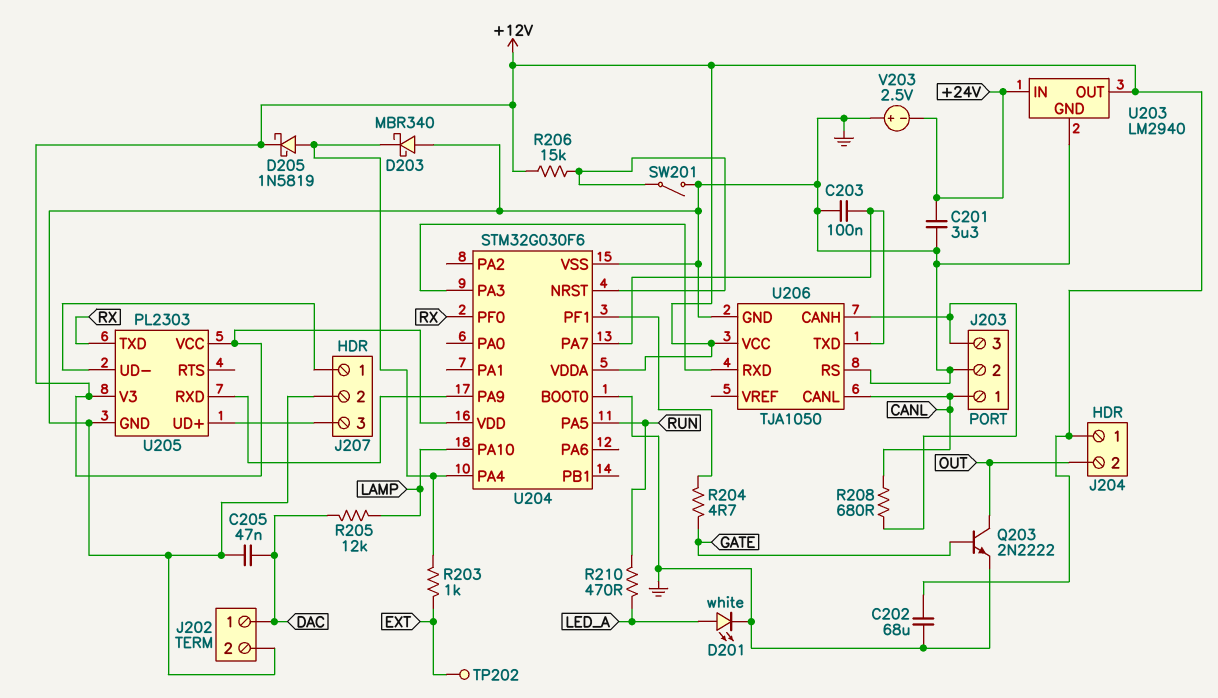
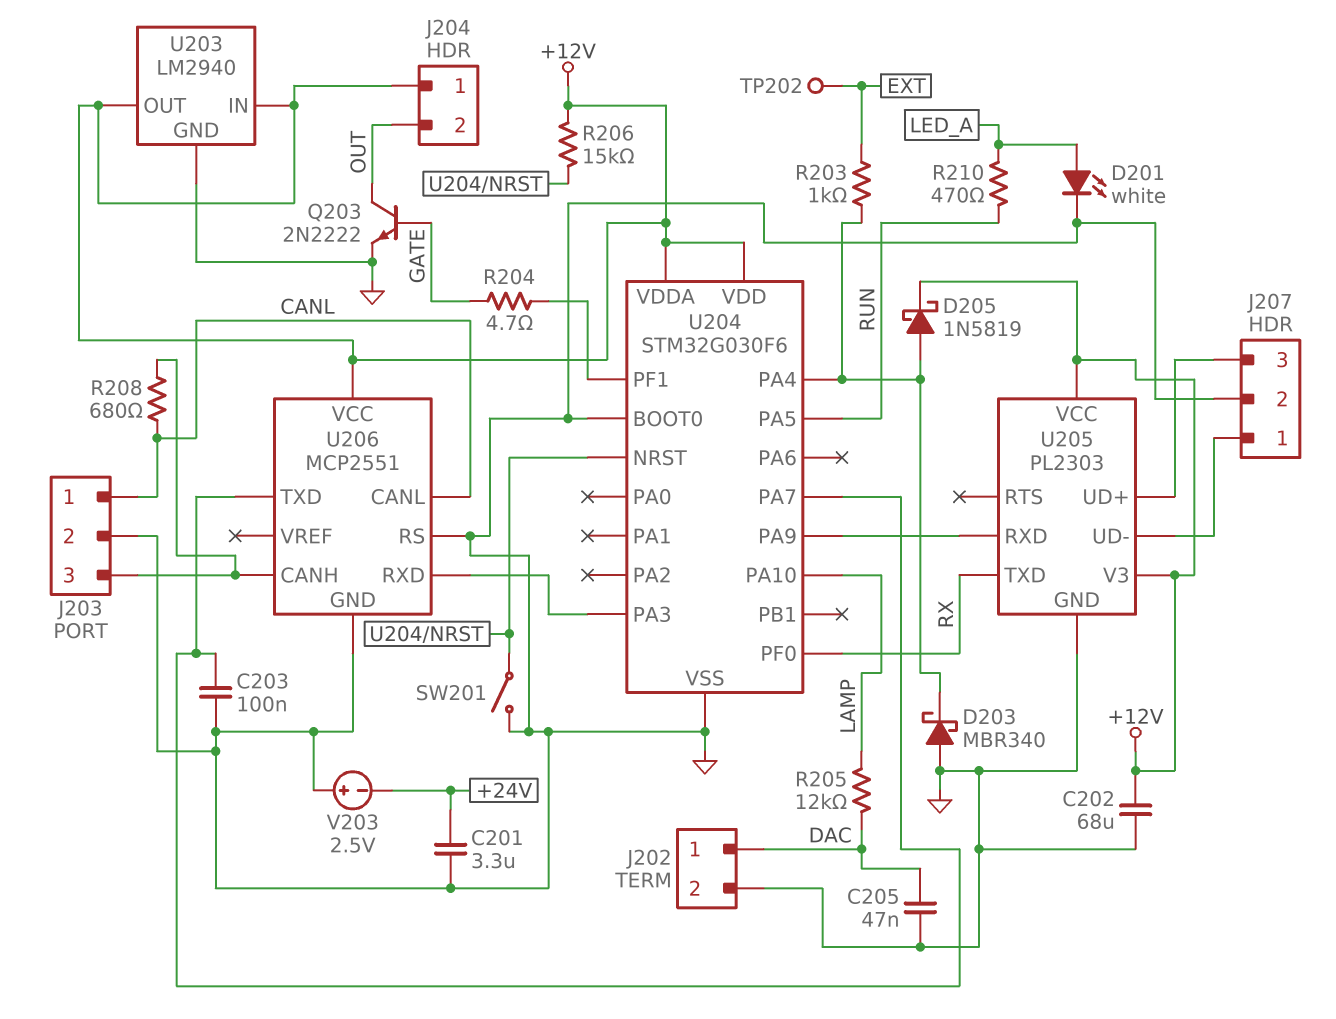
U203 pin IN: +24V -> +12V
U206: TJA1050 -> MCP2551

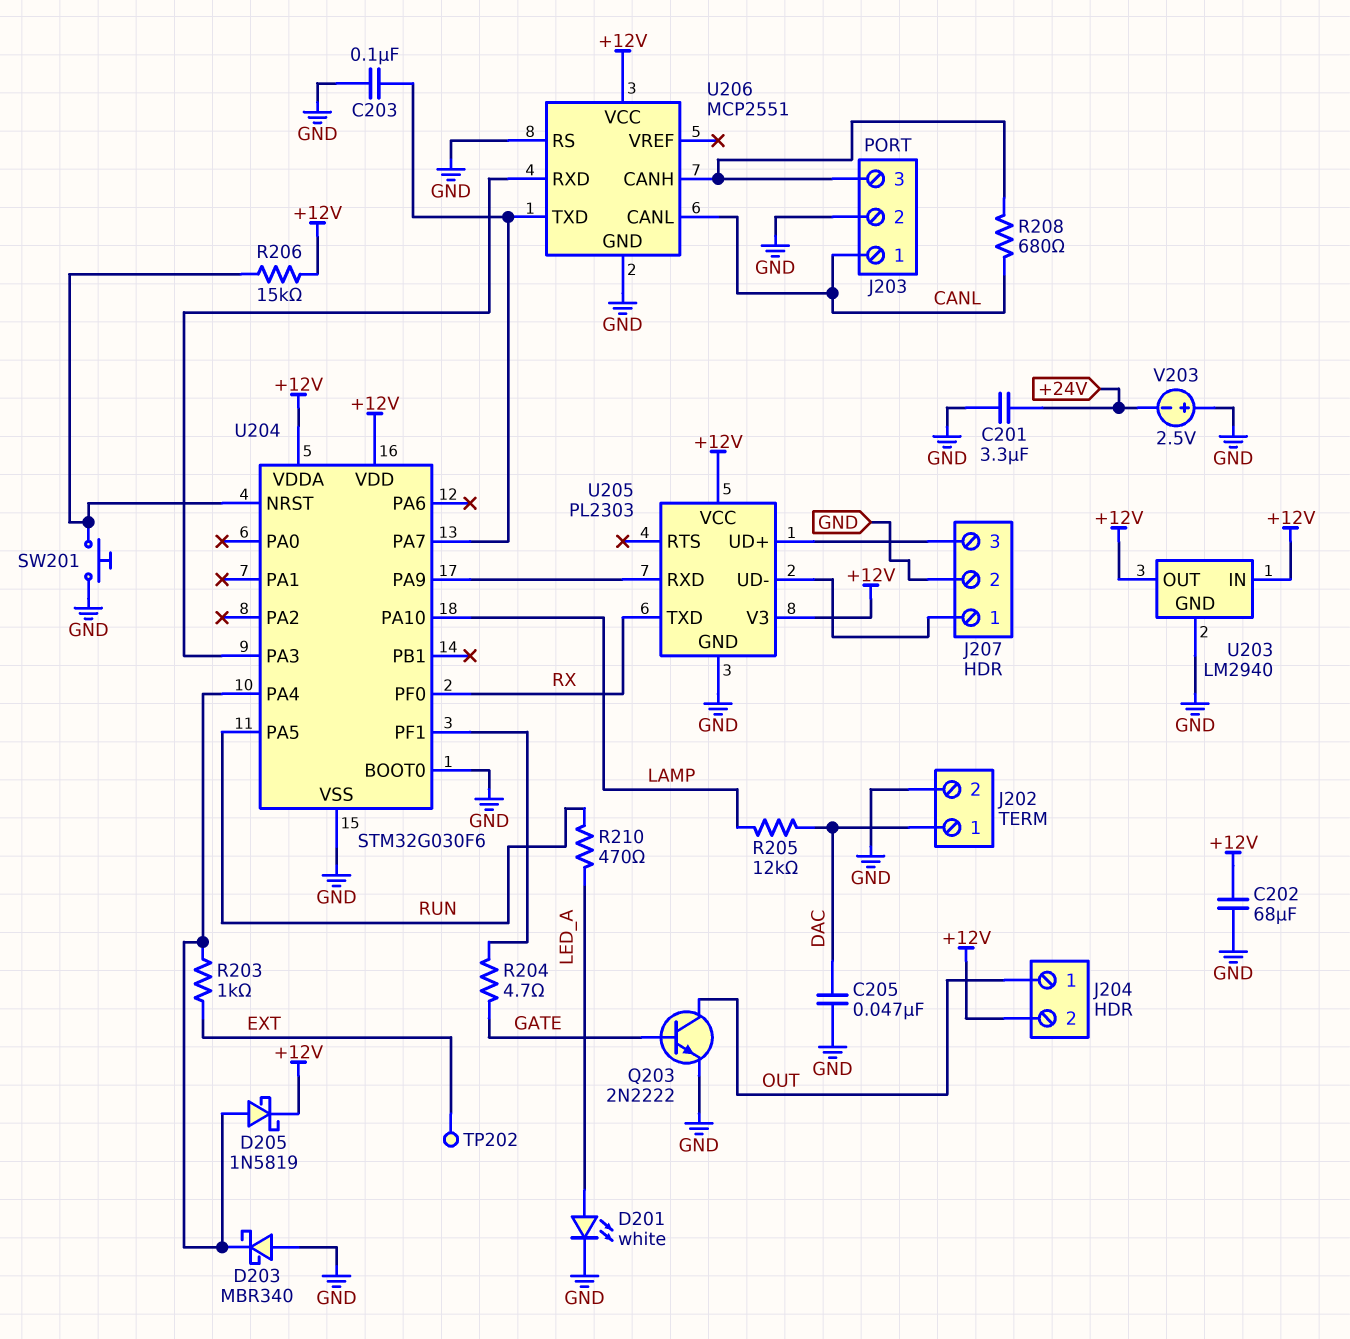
J204 pin 1: +12V -> OUT
J204 pin 2: OUT -> +12V
SW201: switch (GND, U204/NRST) -> button (GND, U204/NRST)

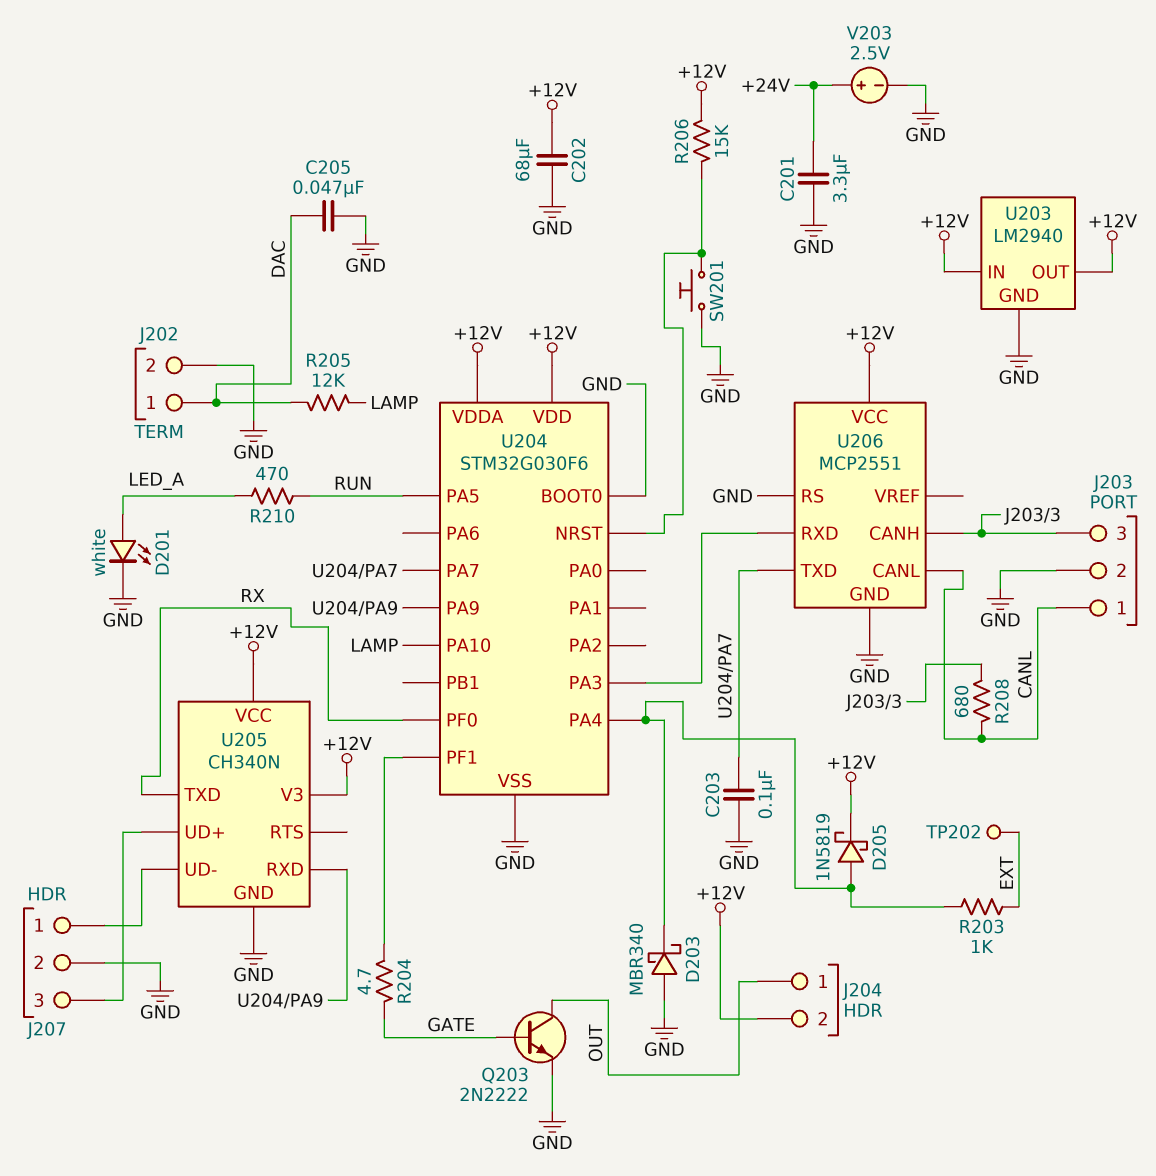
U205: PL2303 -> CH340N
V203: 2.5V (plus GND, minus +24V) -> 2.5V (plus +24V, minus GND)

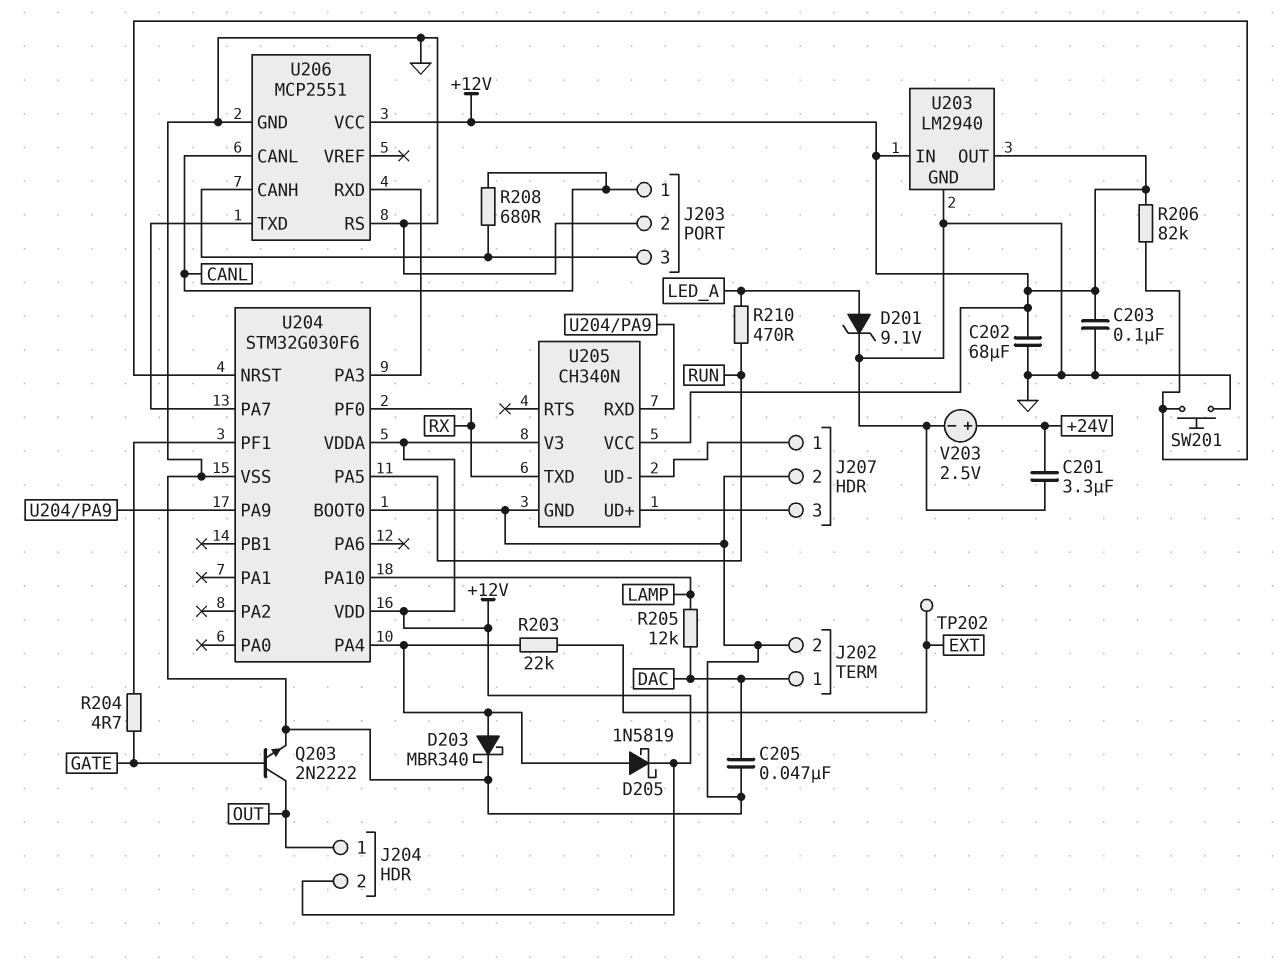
C203: 100nF (GND, U204/PA7) -> 100nF (+12V, GND)
D201: LED white (A LED_A, K GND) -> zener 9.1V (A LED_A, K GND)
D203: schottky MBR340 (A GND, K U204/PA4) -> schottky MBR340 (A U204/PA4, K GND)
R203: 1k (EXT, U204/PA4) -> 22k (EXT, U204/PA4)
R206: 15k (+12V, U204/NRST) -> 82k (+12V, U204/NRST)

